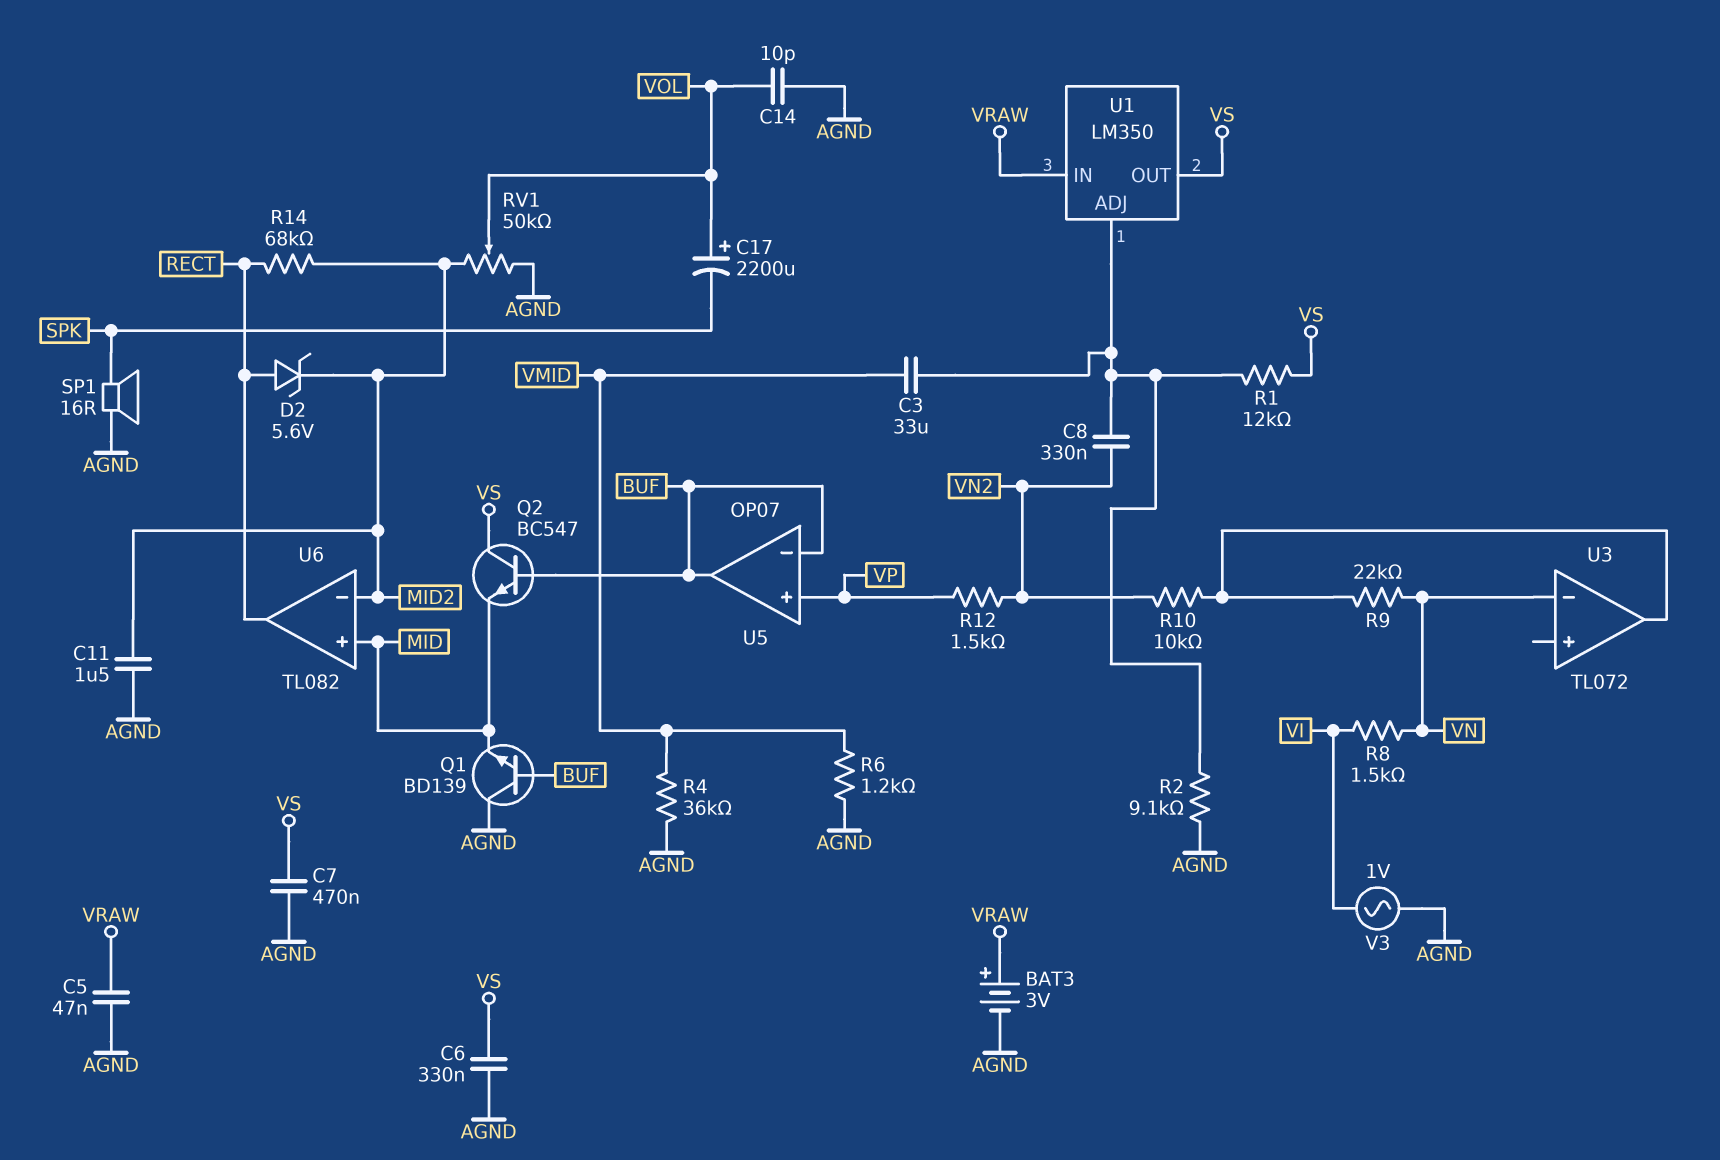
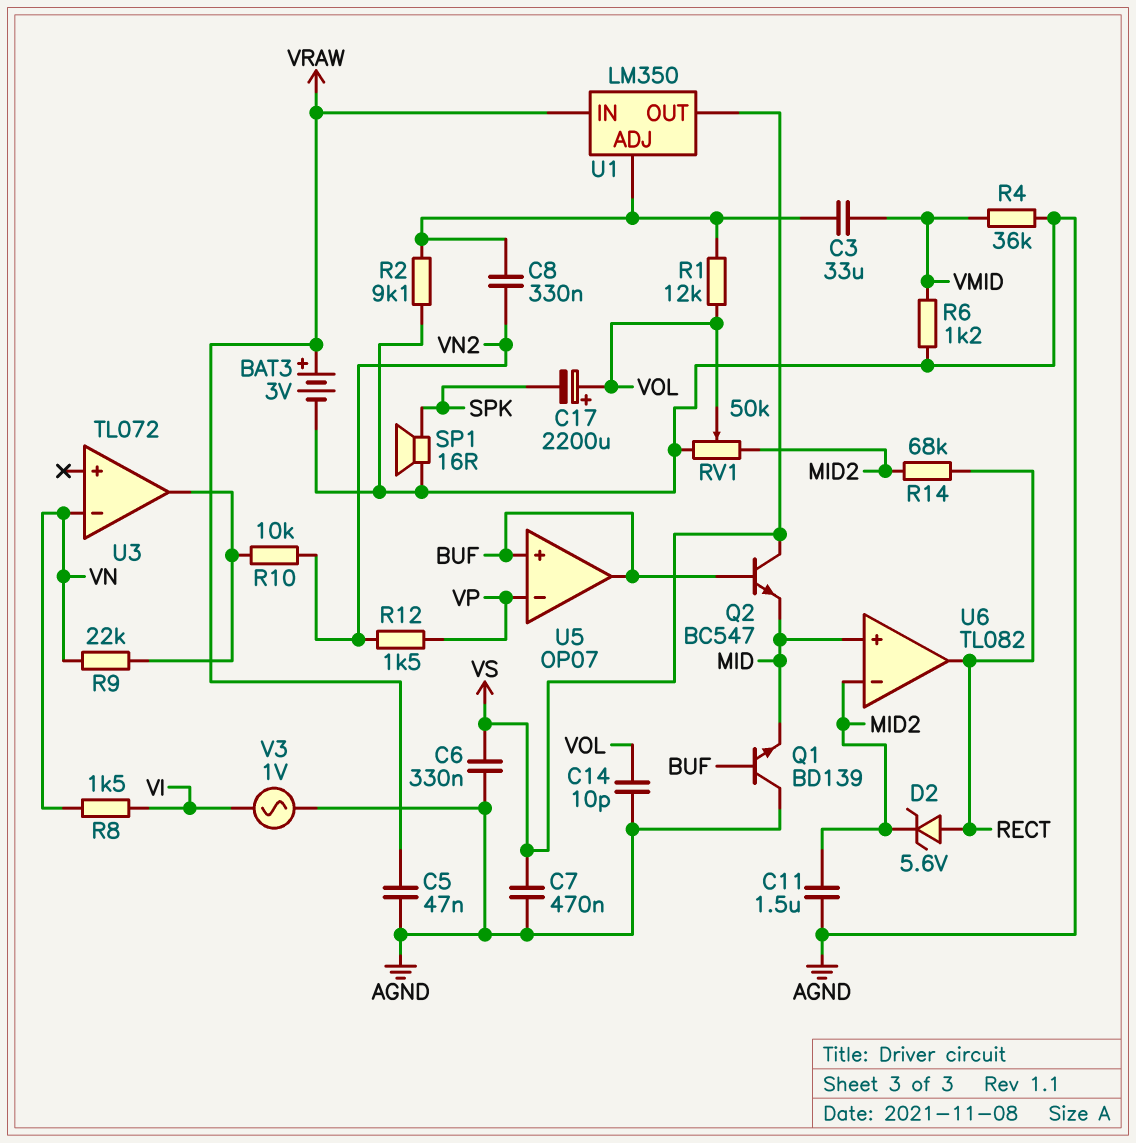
R1: 12k (U1/ADJ, VS) -> 12k (U1/ADJ, VOL)
U5 pin in+: VP -> BUF
U5 pin in-: BUF -> VP

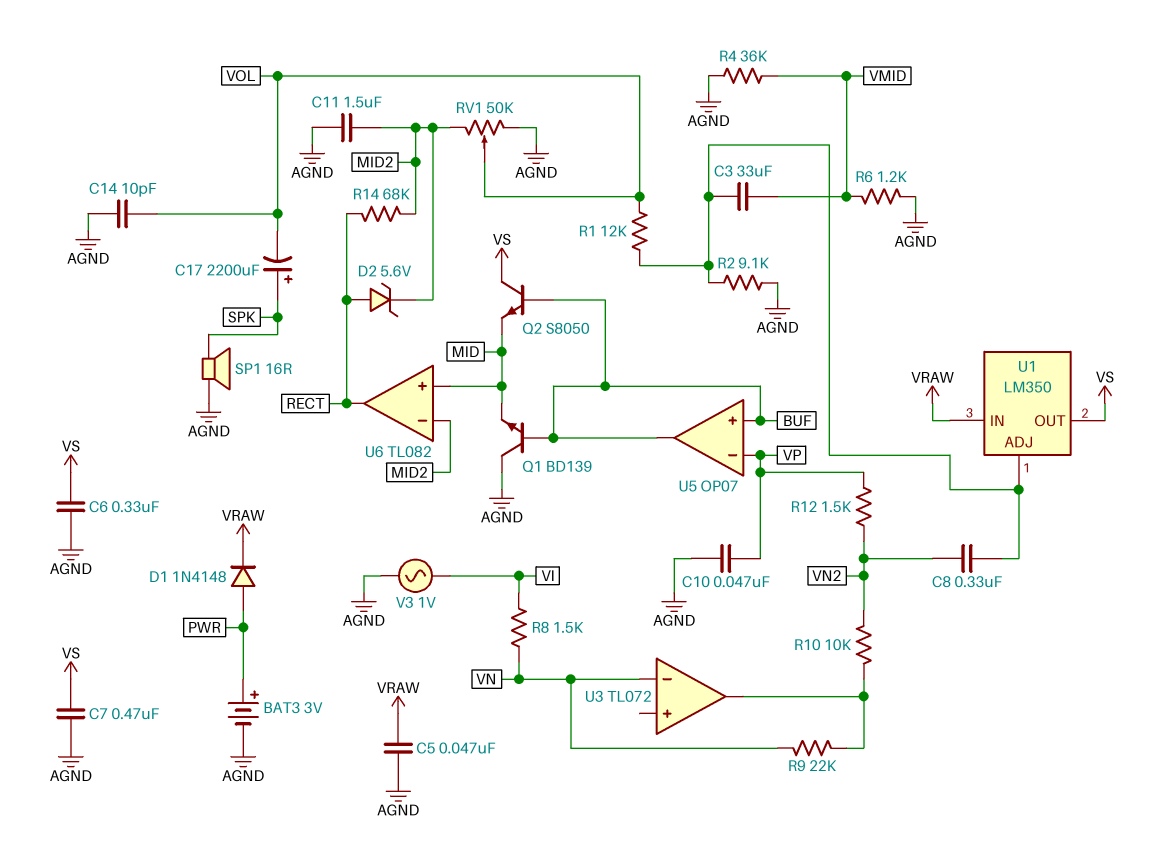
BAT3: 3V (plus VRAW, minus AGND) -> 3V (plus PWR, minus AGND)
C10: none -> 47nF (AGND, VP)
C17: 2200uF (plus VOL, minus SPK) -> 2200uF (plus SPK, minus VOL)
D1: none -> diode 1N4148 (A PWR, K VRAW)
Q2: NPN BC547 (B BUF, C VS, E MID) -> NPN S8050 (B BUF, C VS, E MID)

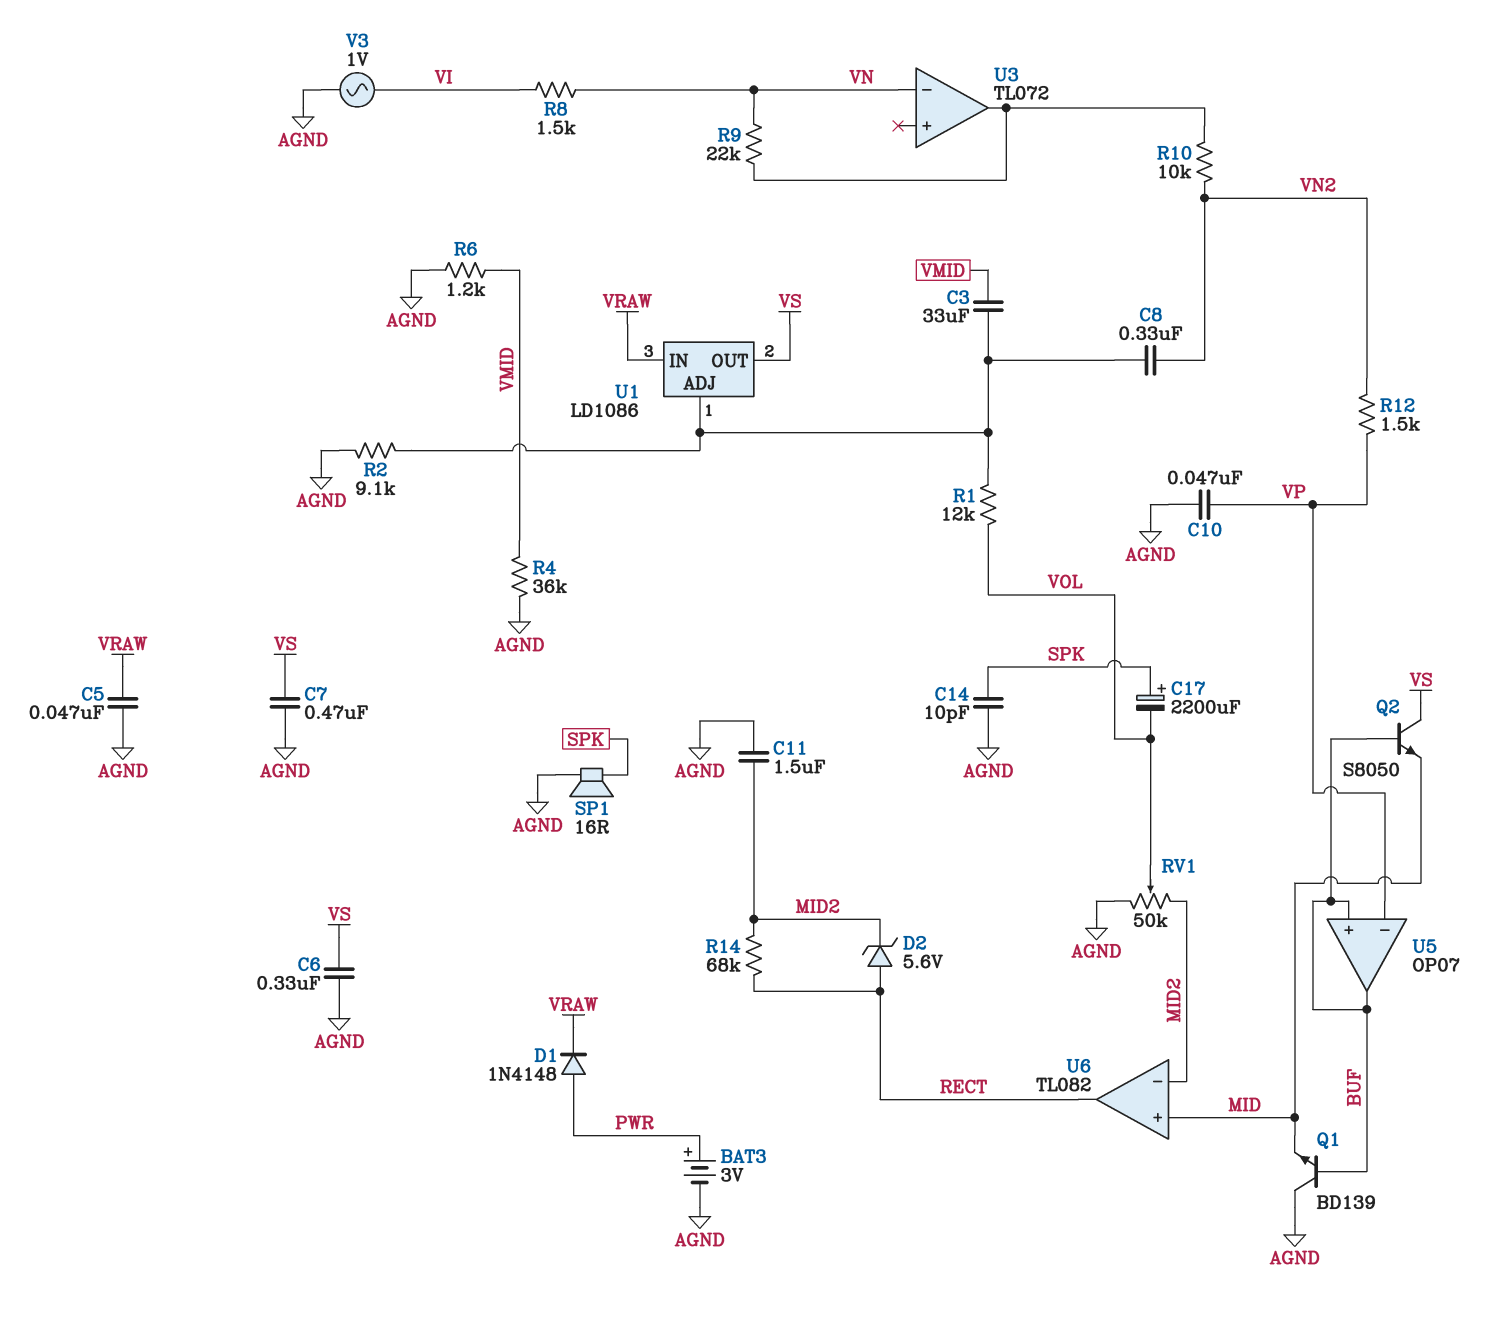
C14: 10pF (AGND, VOL) -> 10pF (AGND, SPK)
U1: LM350 -> LD1086

